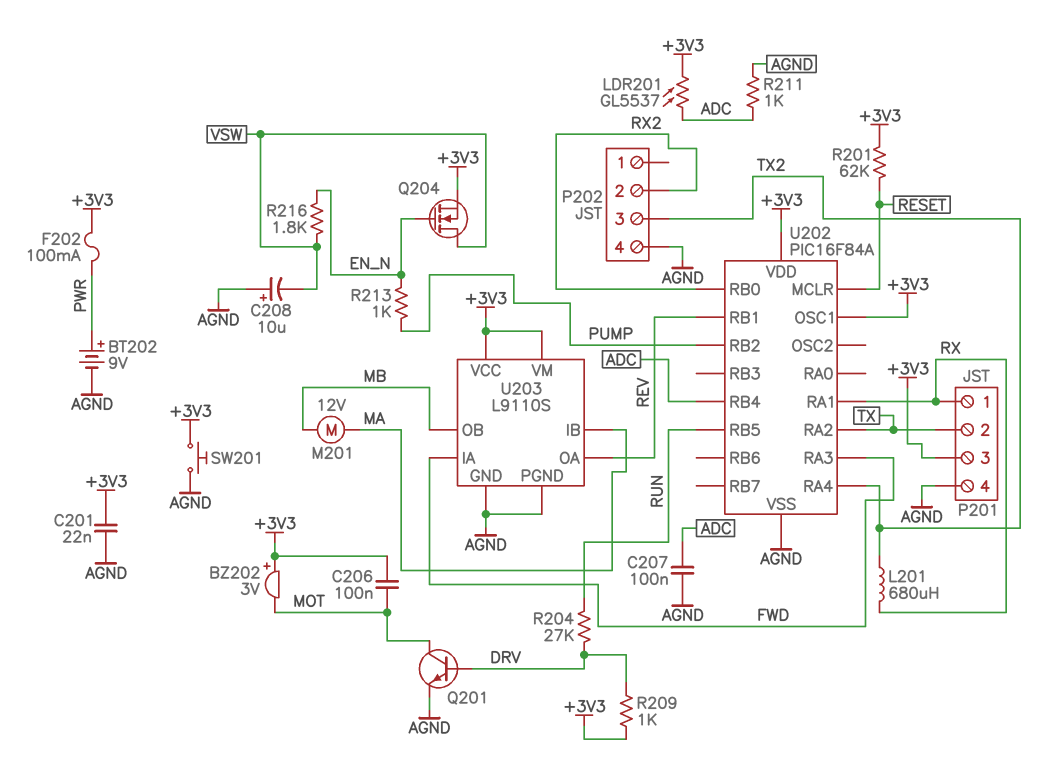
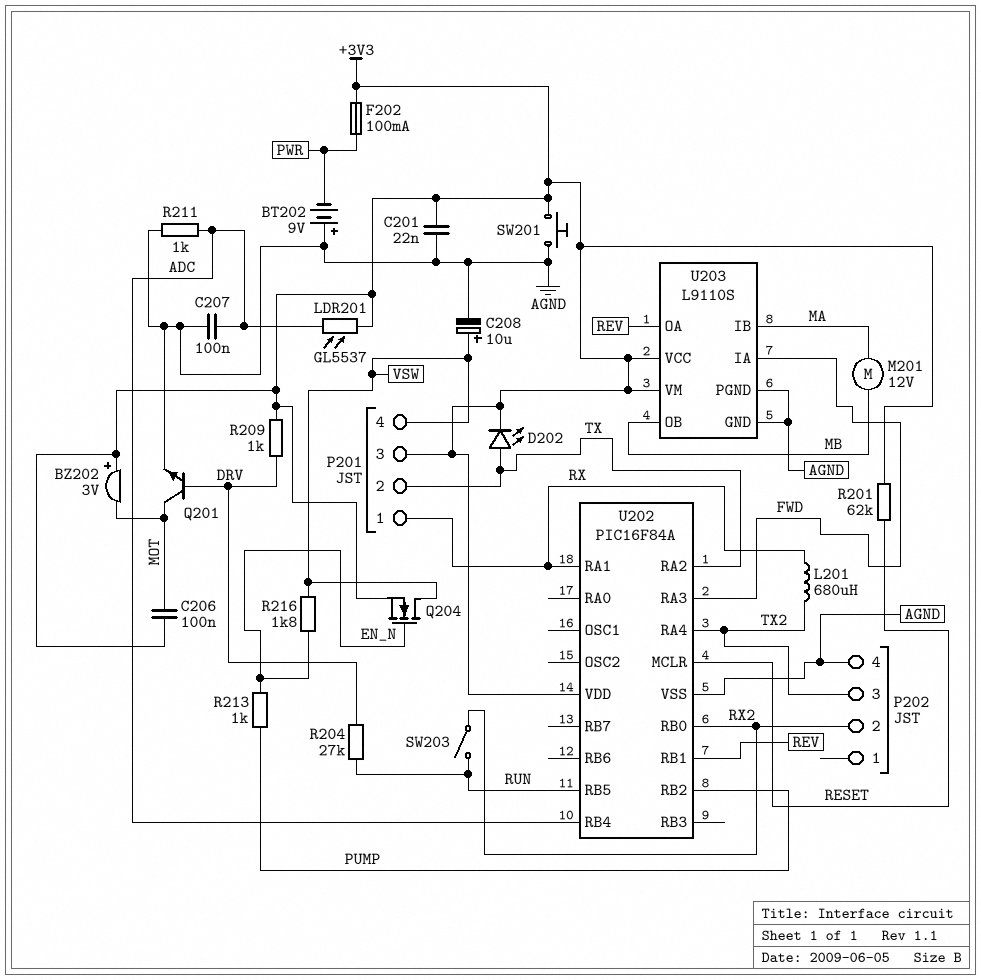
BT202: 9V (plus PWR, minus AGND) -> 9V (plus AGND, minus PWR)
C208: 10uF (plus AGND, minus VSW) -> 10uF (plus VSW, minus AGND)
D202: none -> LED (A TX, K +3V3)
P201 pin 4: AGND -> VSW
SW203: none -> switch (RUN, RX2)
U202 pin OSC1: +3V3 -> none

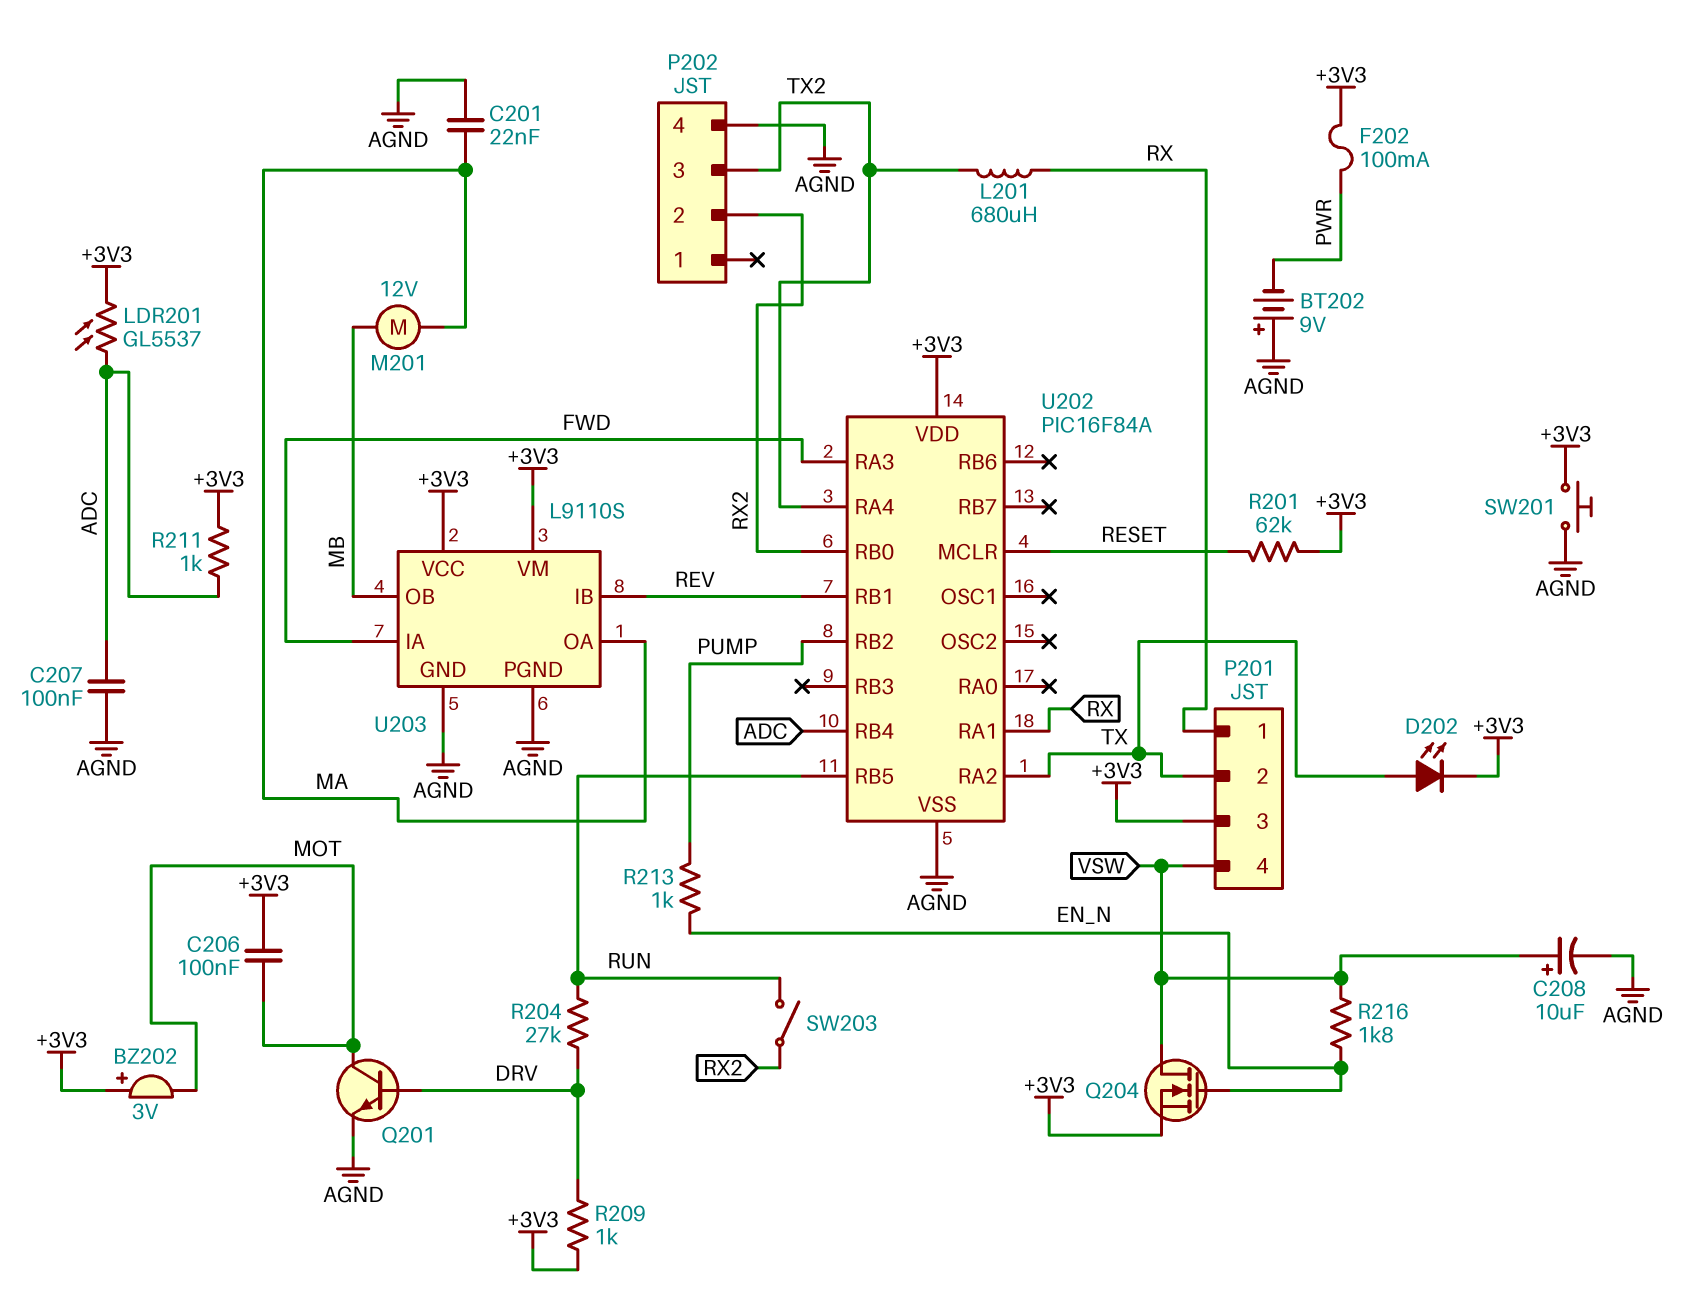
C201: 22nF (+3V3, AGND) -> 22nF (AGND, MA)
R211: 1k (ADC, AGND) -> 1k (+3V3, ADC)
U203 pin IB: MA -> REV
U203 pin OA: REV -> MA

